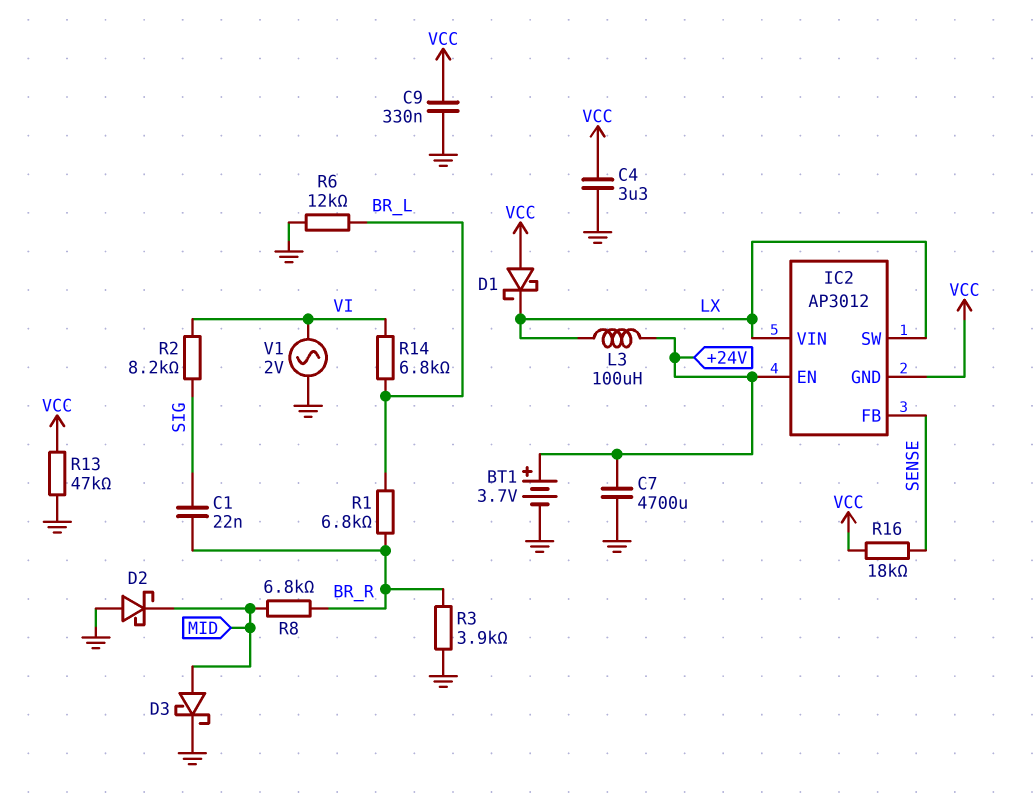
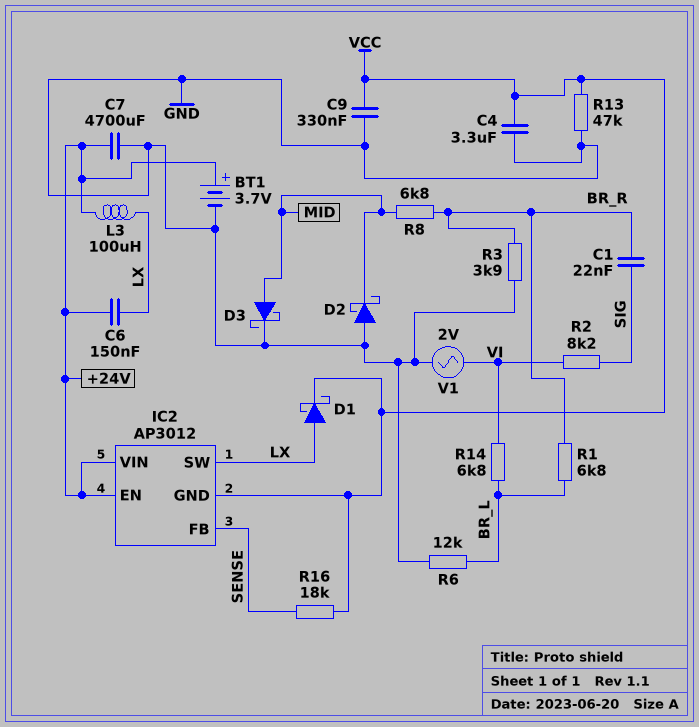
C6: none -> 150nF (+24V, LX)
D1: schottky (A VCC, K LX) -> schottky (A LX, K VCC)
IC2 pin VIN: LX -> +24V

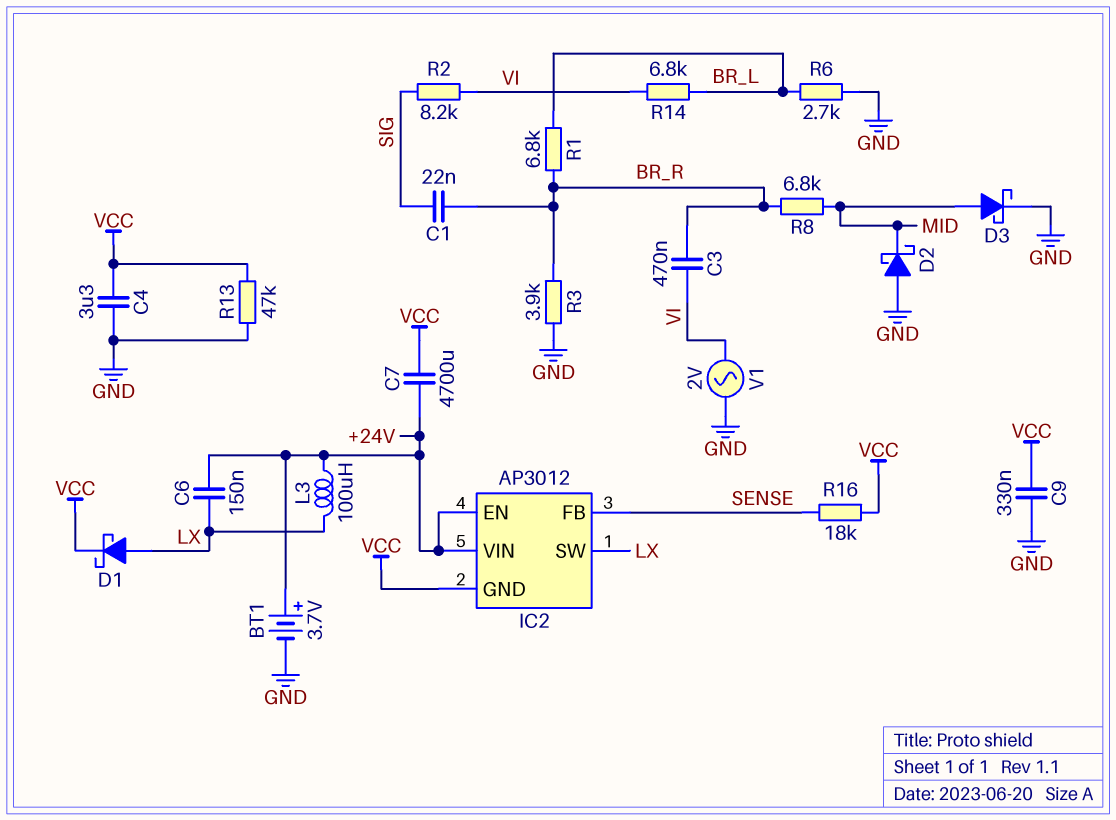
C3: none -> 470nF (BR_R, VI)
C7: 4700uF (+24V, GND) -> 4700uF (+24V, VCC)
R6: 12k (BR_L, GND) -> 2.7k (BR_L, GND)

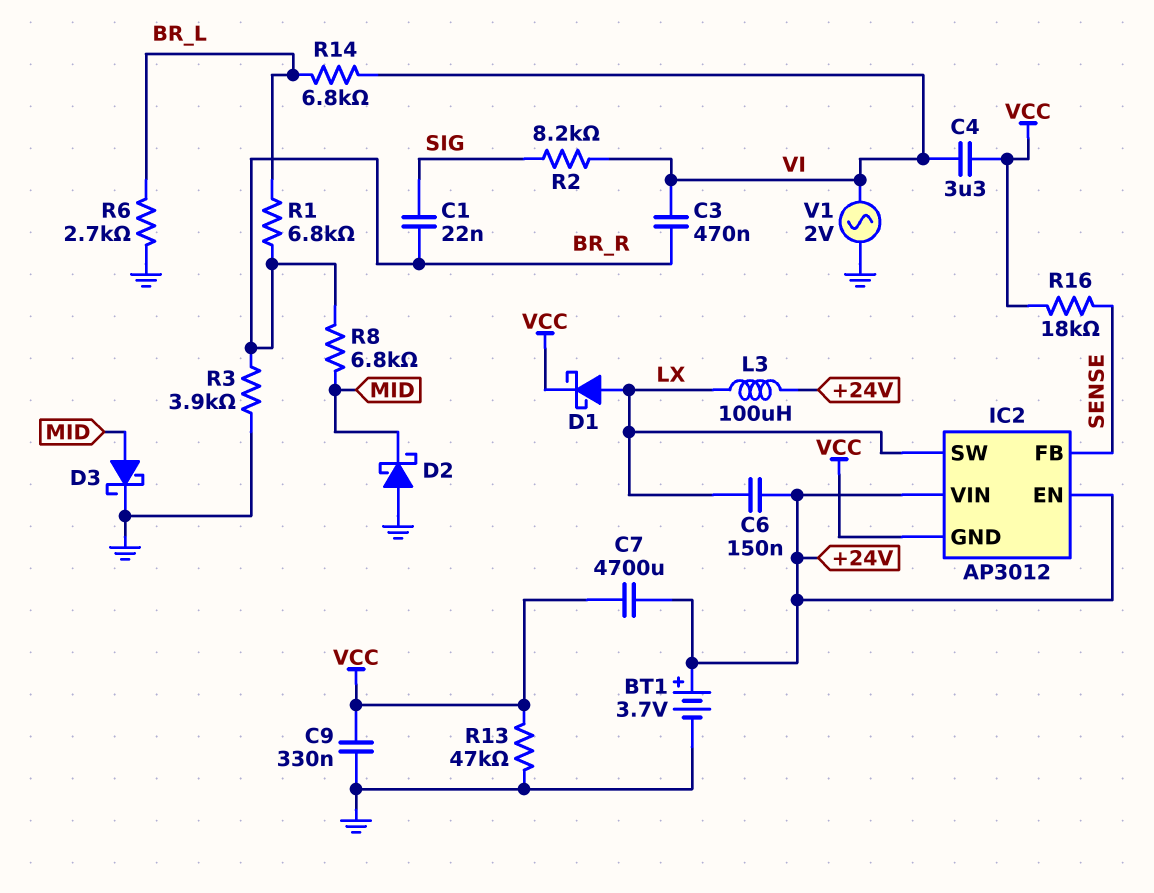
C4: 3.3uF (GND, VCC) -> 3.3uF (VCC, VI)

